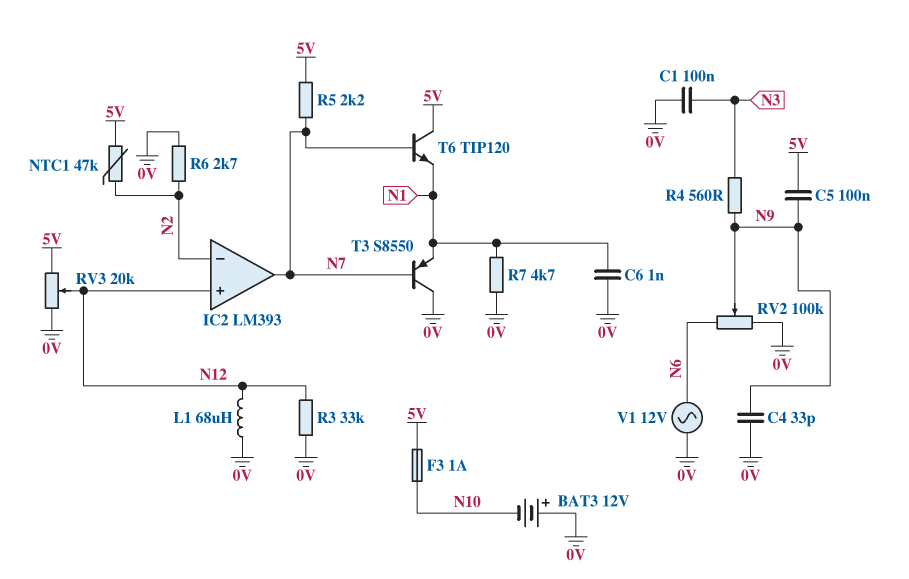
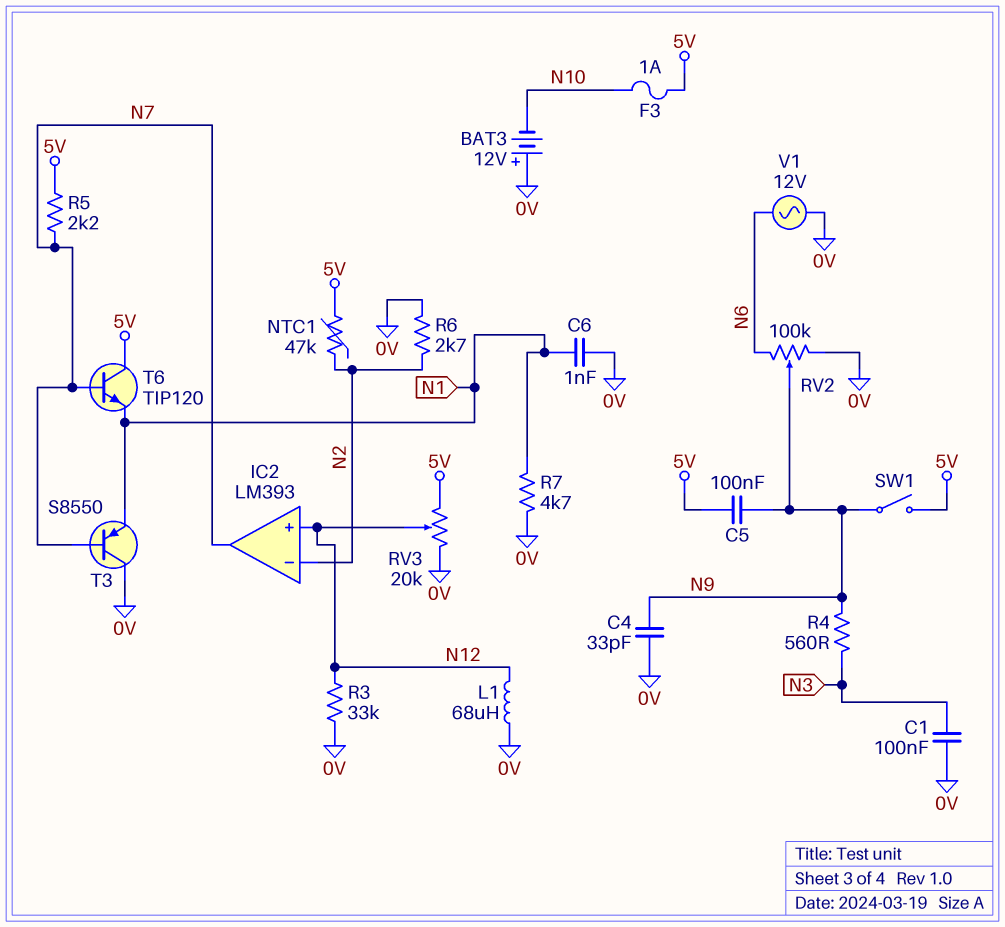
SW1: none -> switch (5V, N9)

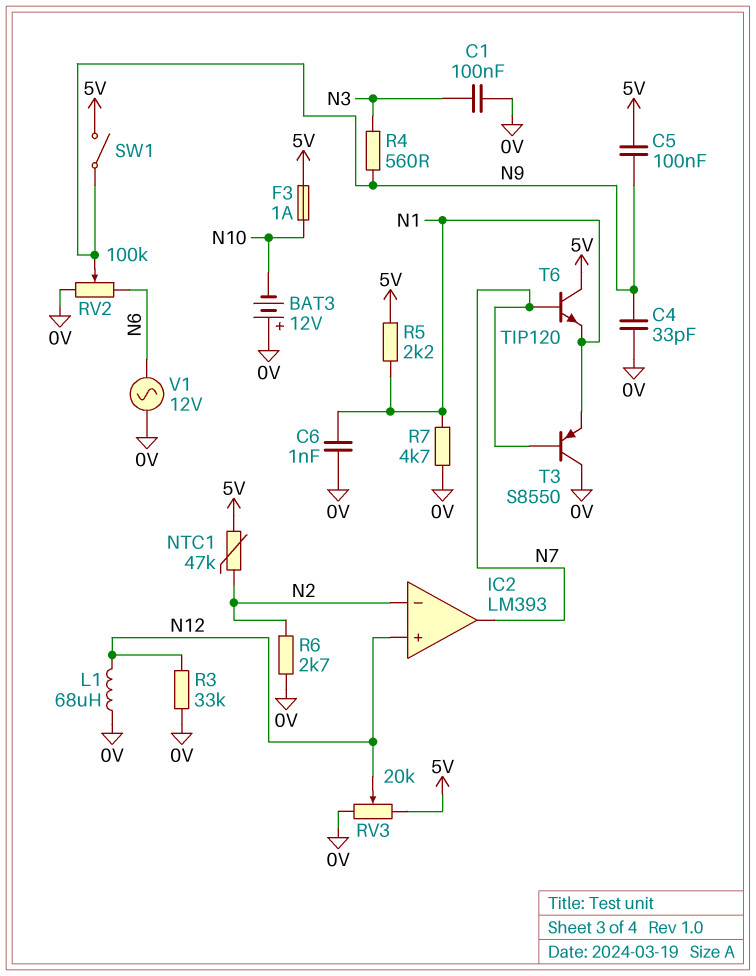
R5: 2.2k (5V, N7) -> 2.2k (5V, N1)

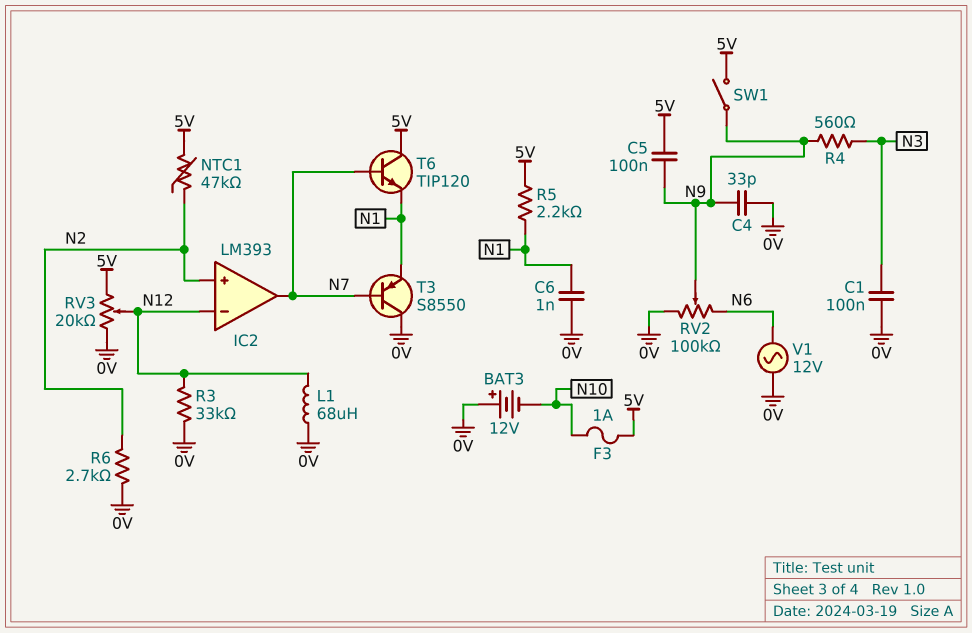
IC2 pin in+: N12 -> N2
IC2 pin in-: N2 -> N12
R7: 4.7k (0V, N1) -> none

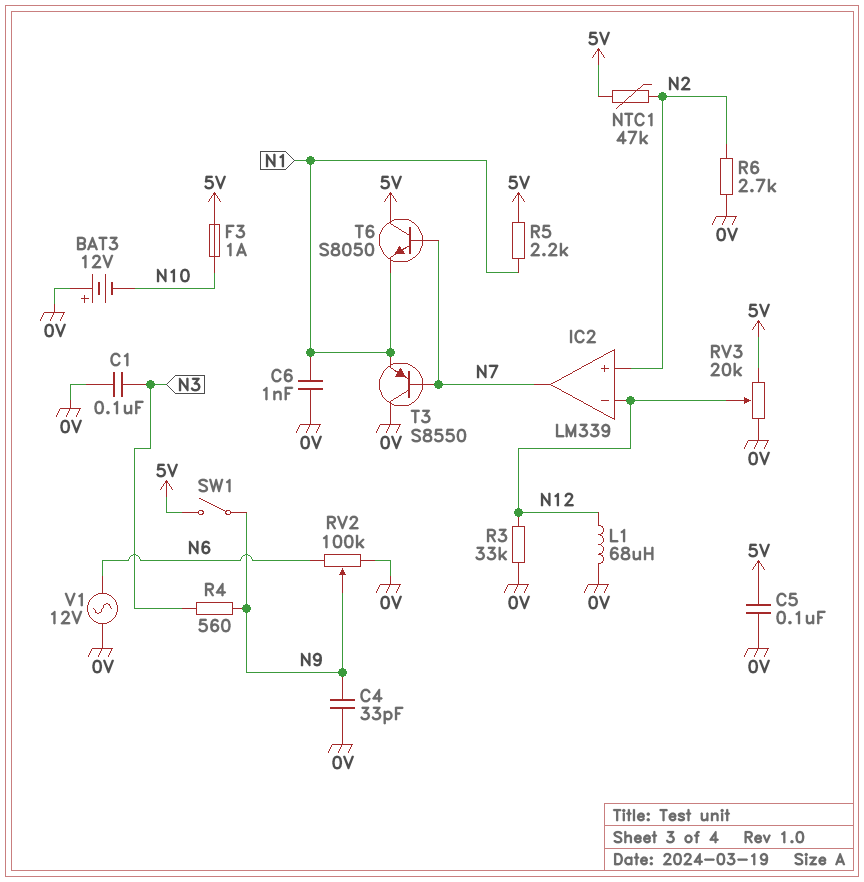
C5: 100nF (5V, N9) -> 100nF (0V, 5V)
IC2: LM393 -> LM339
T6: NPN TIP120 (B N7, C 5V, E N1) -> NPN S8050 (B N7, C 5V, E N1)

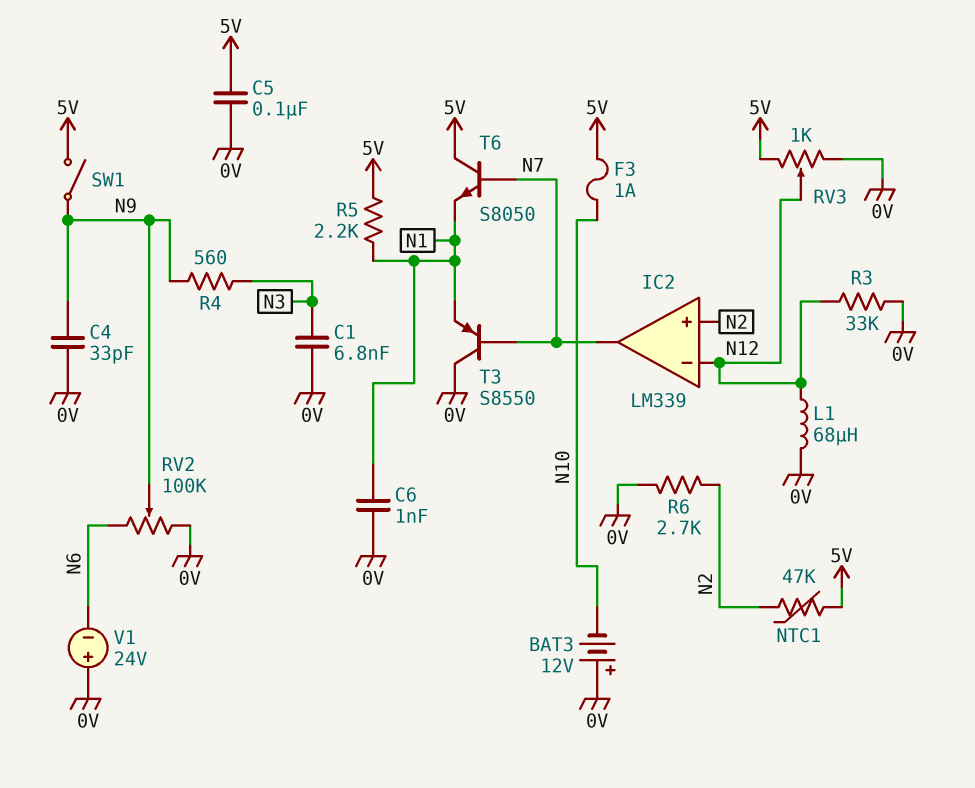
C1: 100nF (0V, N3) -> 6.8nF (0V, N3)
RV3: 20k (0V, 5V, wiper N12) -> 1k (0V, 5V, wiper N12)
V1: AC 12V (0V, N6) -> 24V (plus 0V, minus N6)

